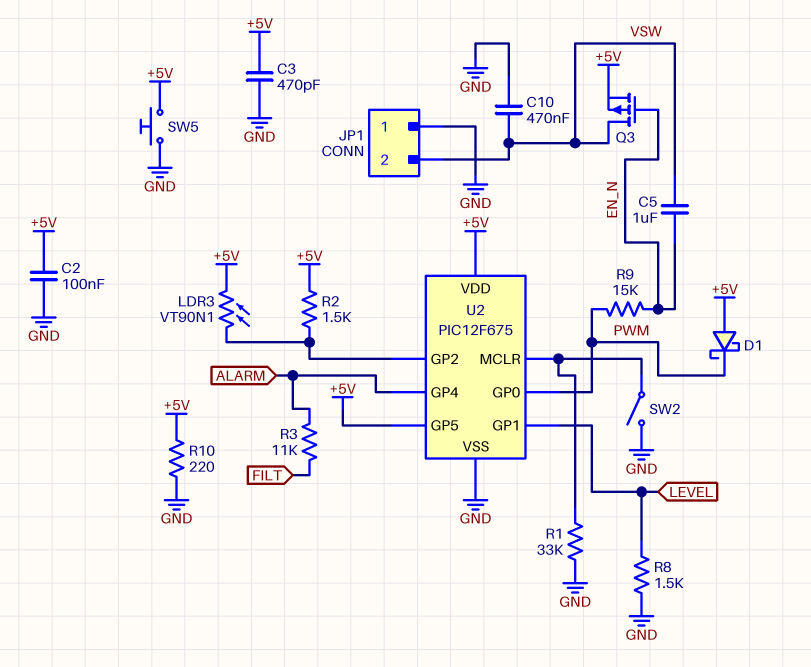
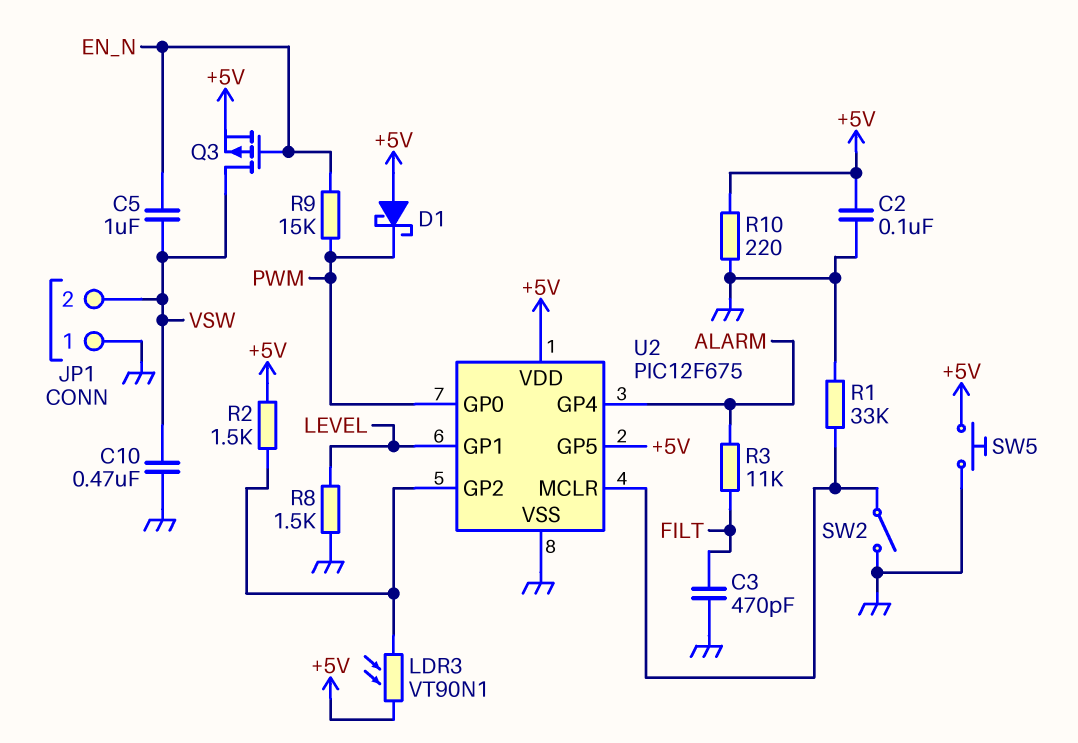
C3: 470pF (+5V, GND) -> 470pF (FILT, GND)

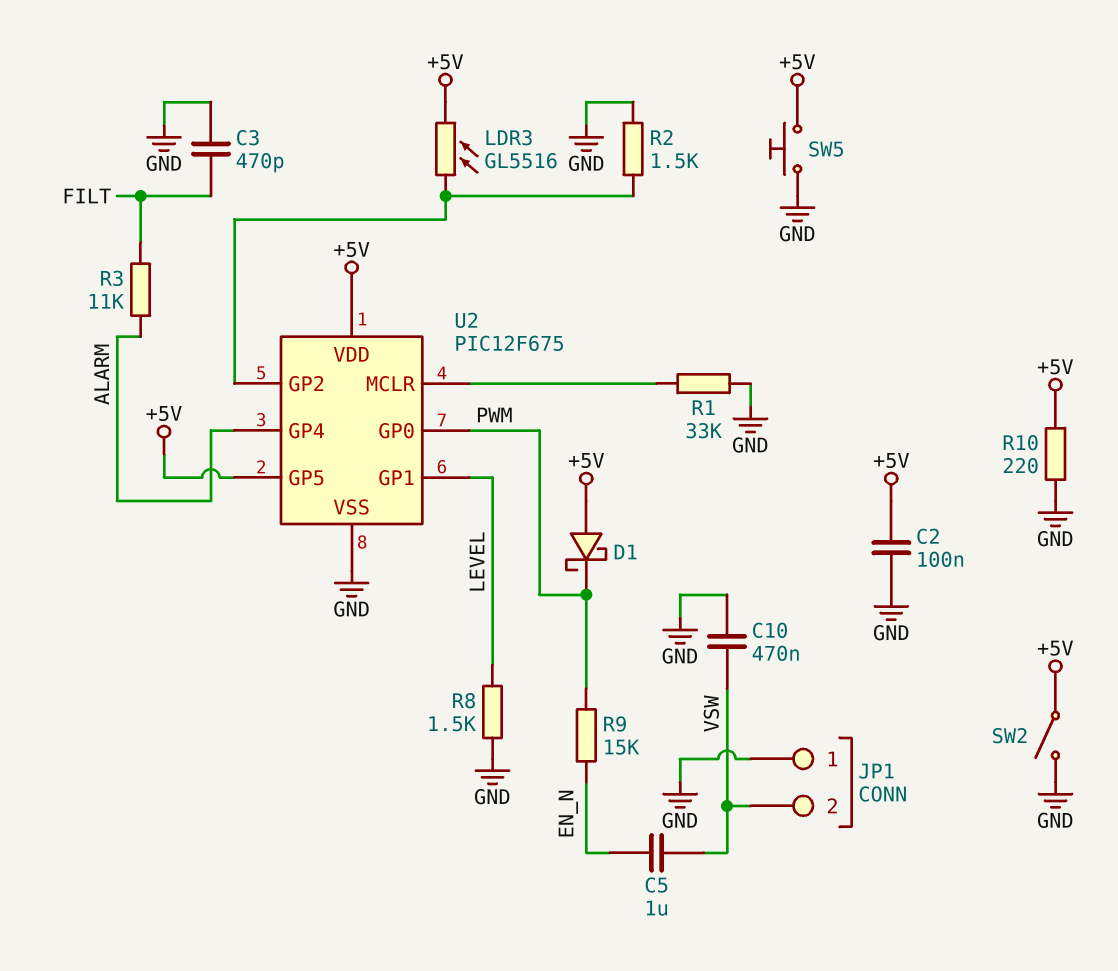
LDR3: VT90N1 (+5V, U2/GP2) -> GL5516 (+5V, U2/GP2)
Q3: PMOS (G EN_N, D VSW, S +5V) -> none
R2: 1.5k (+5V, U2/GP2) -> 1.5k (GND, U2/GP2)
SW2: switch (GND, U2/MCLR) -> switch (+5V, GND)

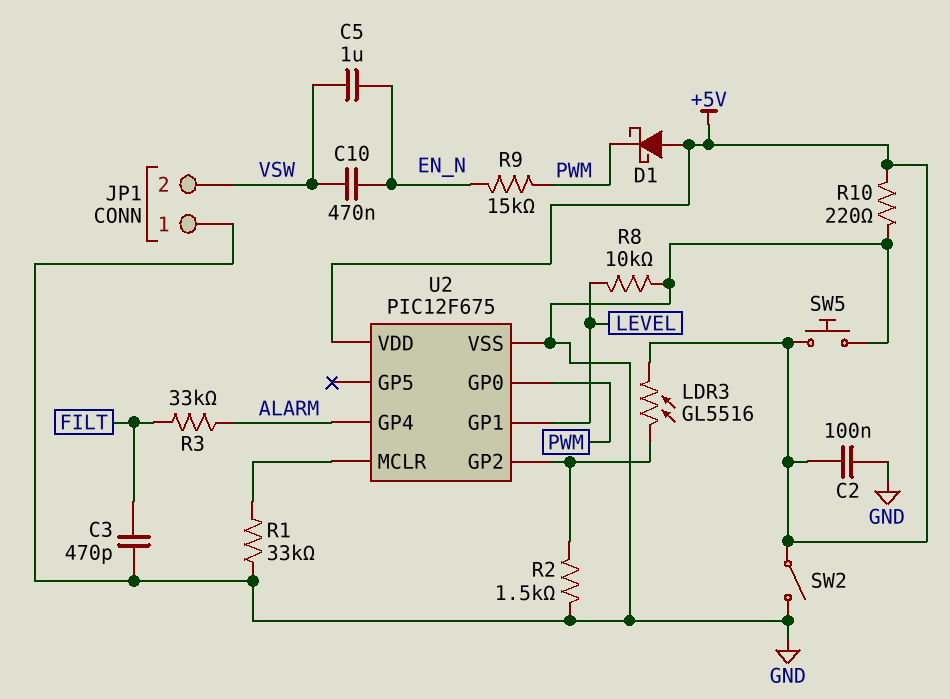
C10: 470nF (GND, VSW) -> 470nF (EN_N, VSW)
R3: 11k (ALARM, FILT) -> 33k (ALARM, FILT)
R8: 1.5k (GND, LEVEL) -> 10k (GND, LEVEL)
U2 pin GP5: +5V -> none

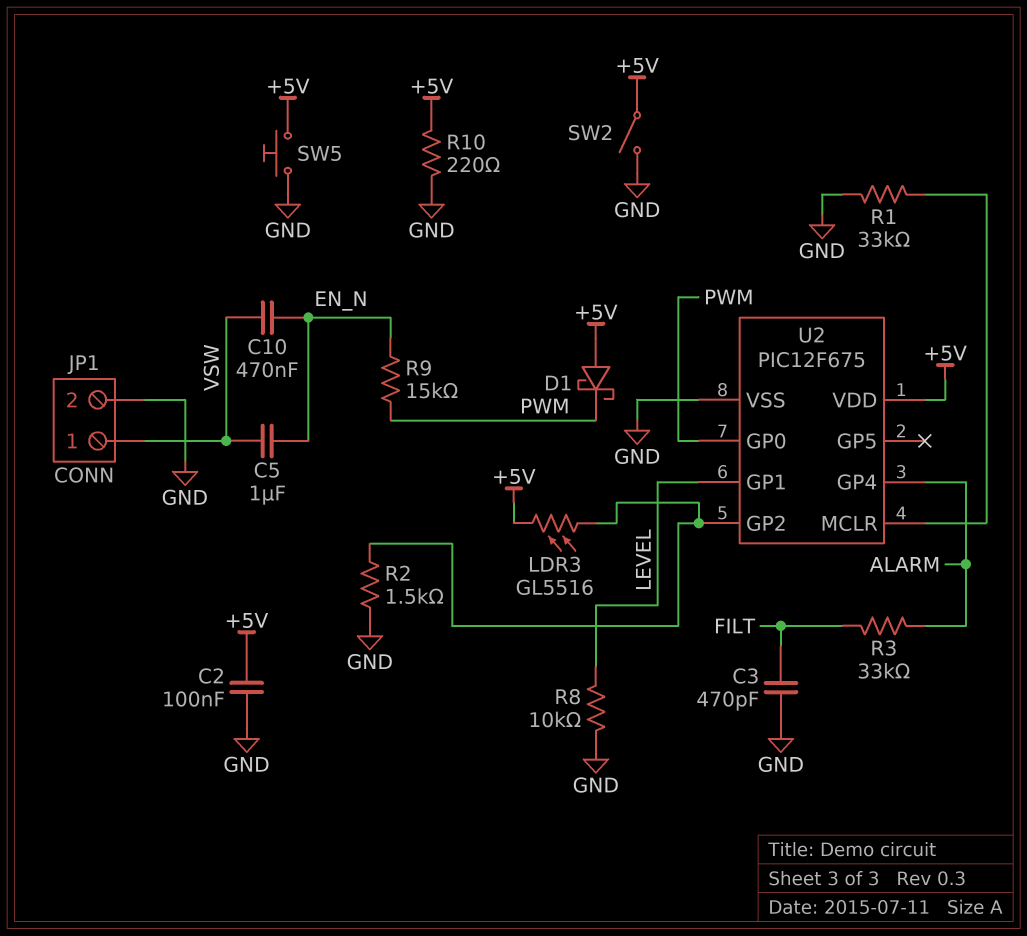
JP1 pin 1: GND -> VSW
JP1 pin 2: VSW -> GND

